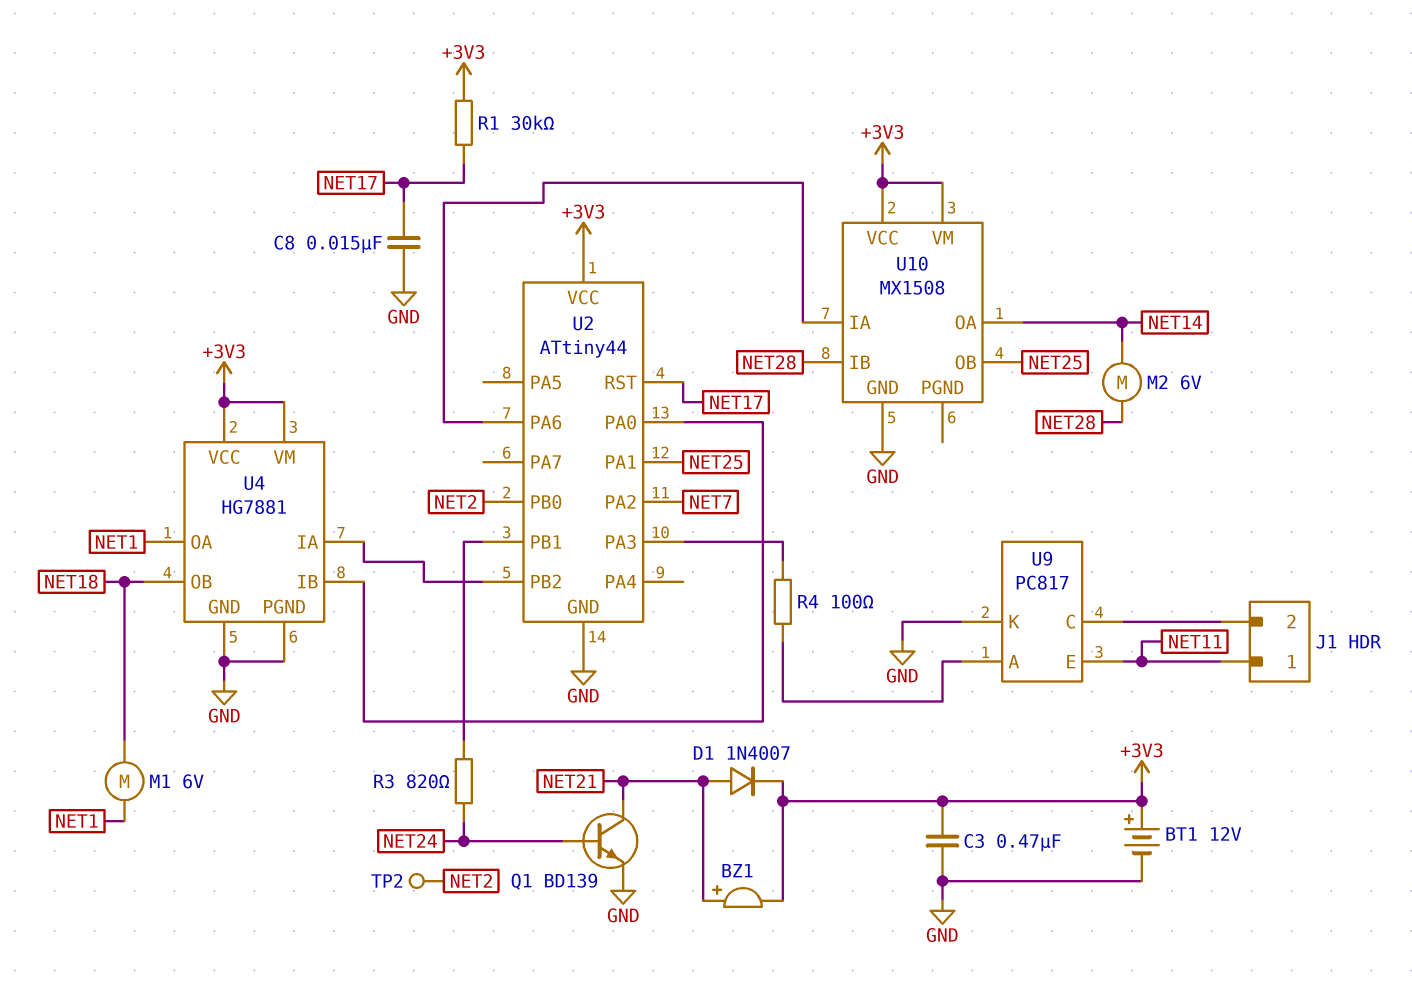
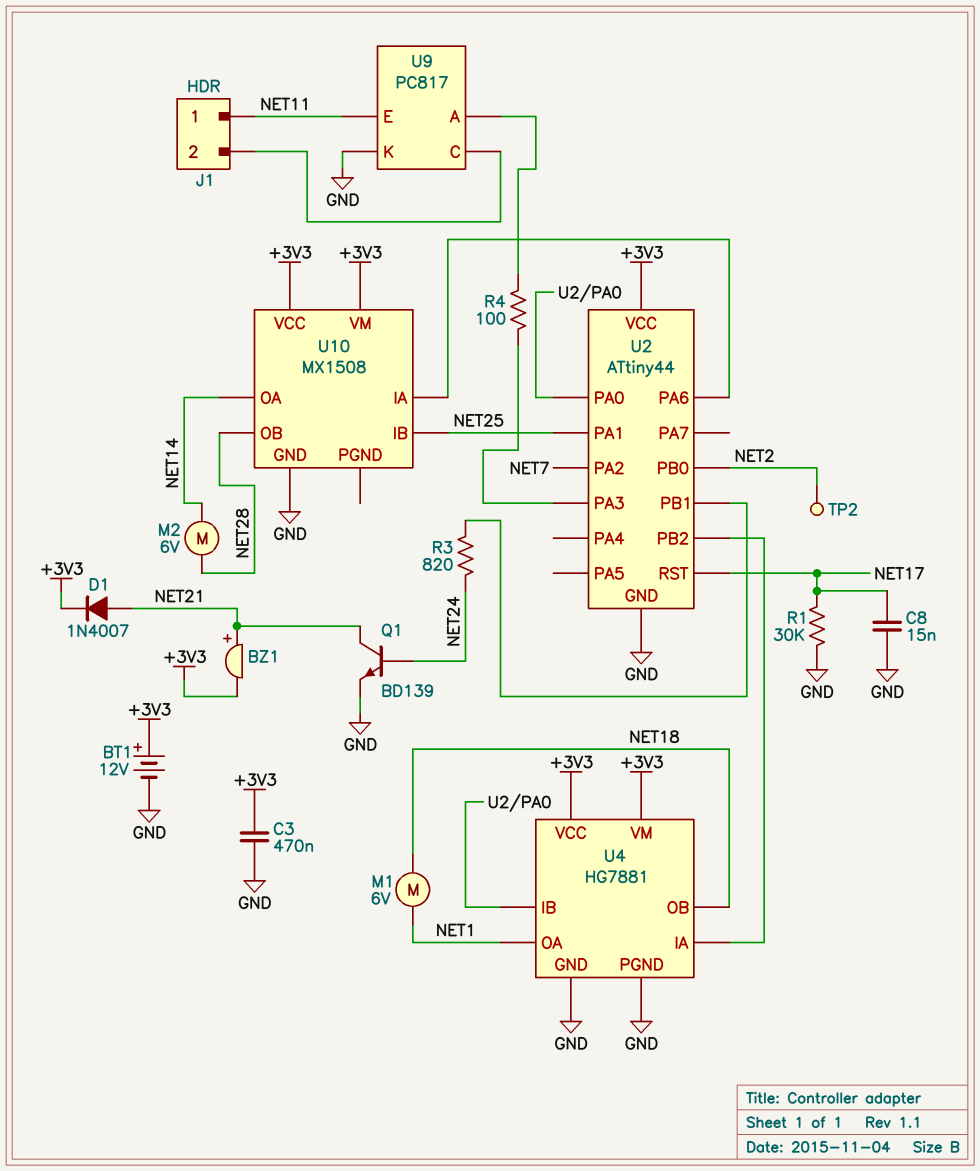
R1: 30k (+3V3, NET17) -> 30k (GND, NET17)
U10 pin IB: NET28 -> NET25
U10 pin OB: NET25 -> NET28

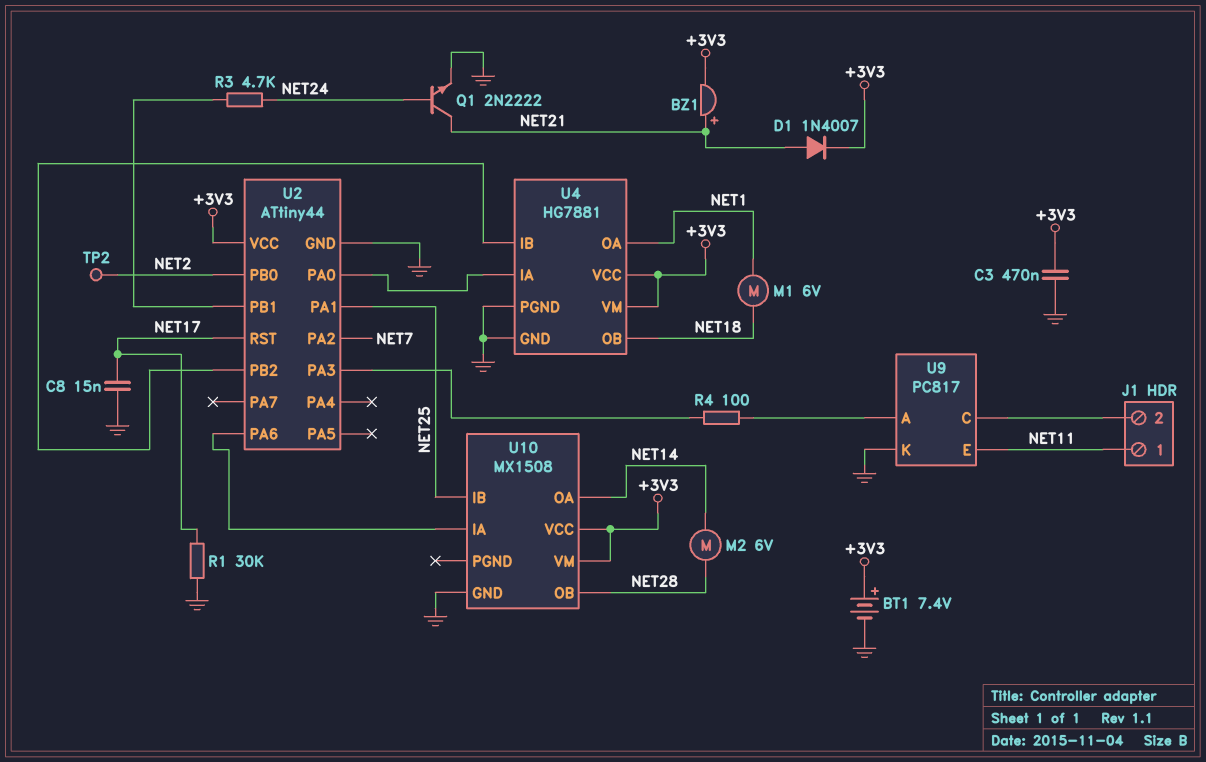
BT1: 12V (plus +3V3, minus GND) -> 7.4V (plus +3V3, minus GND)
Q1: NPN BD139 (B NET24, C NET21, E GND) -> NPN 2N2222 (B NET24, C NET21, E GND)
R3: 820 (NET24, U2/PB1) -> 4.7k (NET24, U2/PB1)
U4 pin IA: U2/PB2 -> U2/PA0
U4 pin IB: U2/PA0 -> U2/PB2

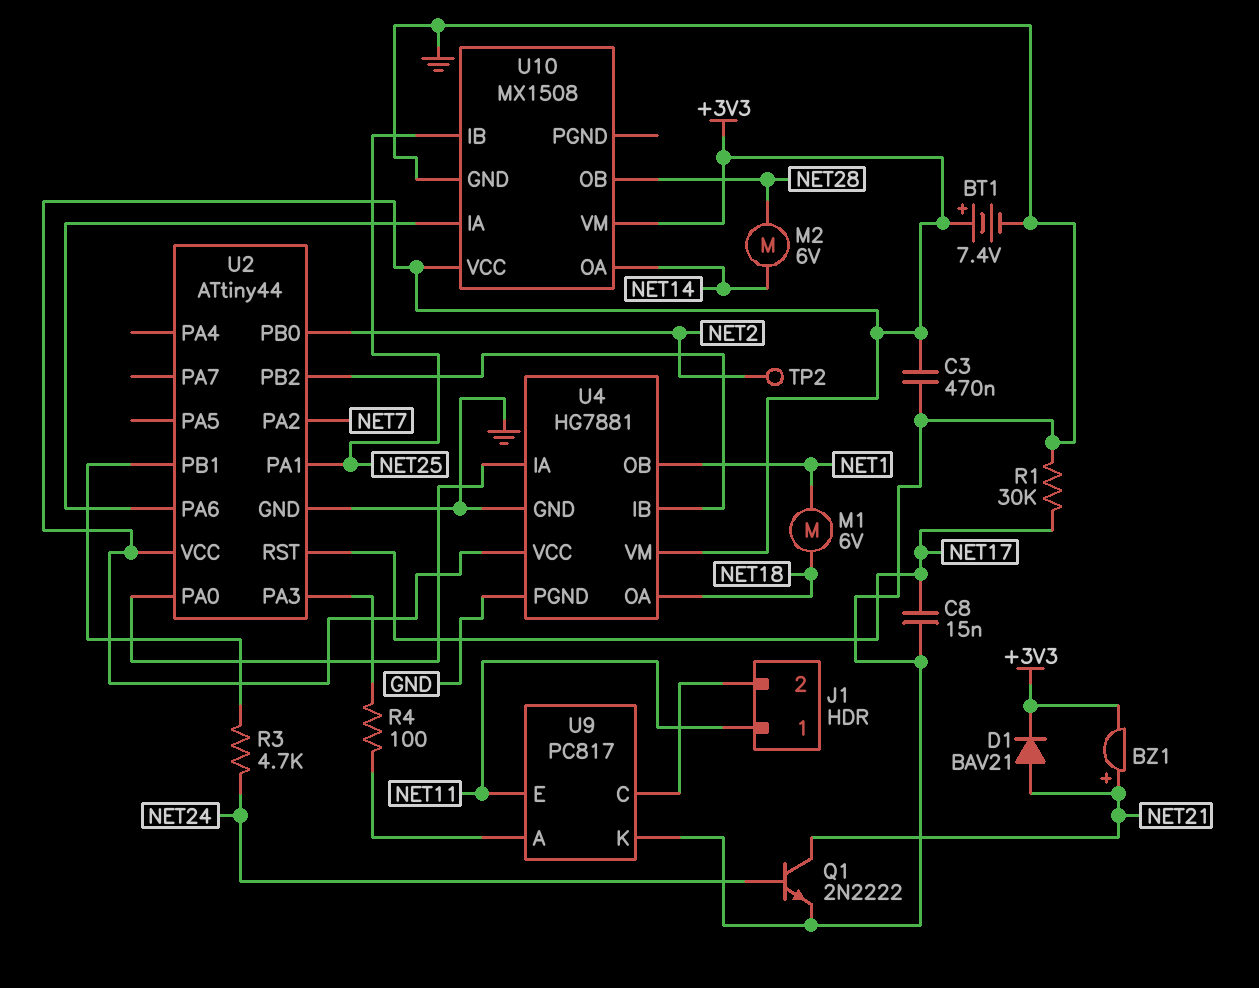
D1: diode 1N4007 (A NET21, K +3V3) -> diode BAV21 (A NET21, K +3V3)
U4 pin OA: NET1 -> NET18
U4 pin OB: NET18 -> NET1

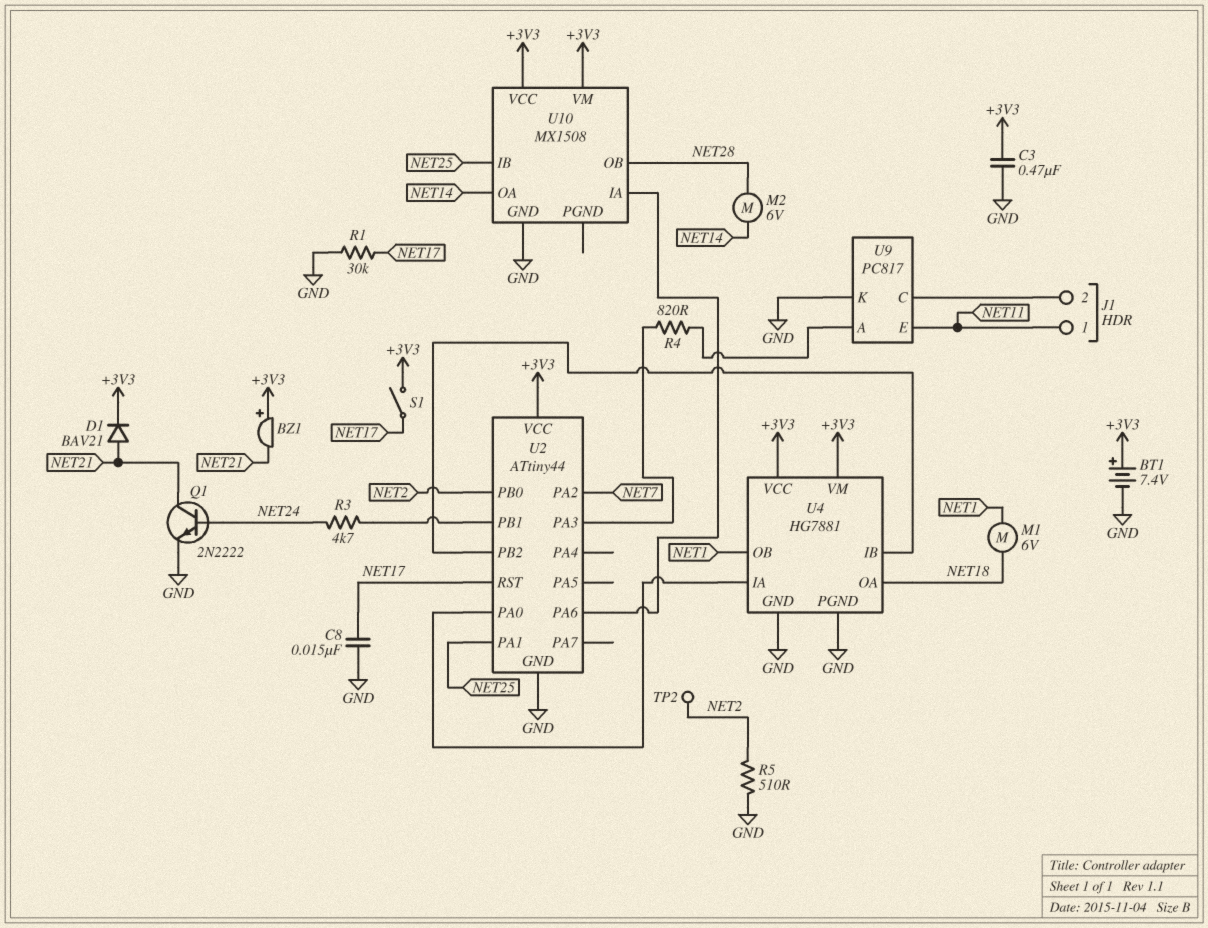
BZ1: buzzer (plus NET21, minus +3V3) -> buzzer (plus +3V3, minus NET21)
R4: 100 (U2/PA3, U9/A) -> 820 (U2/PA3, U9/A)
R5: none -> 510 (GND, NET2)
S1: none -> switch (+3V3, NET17)

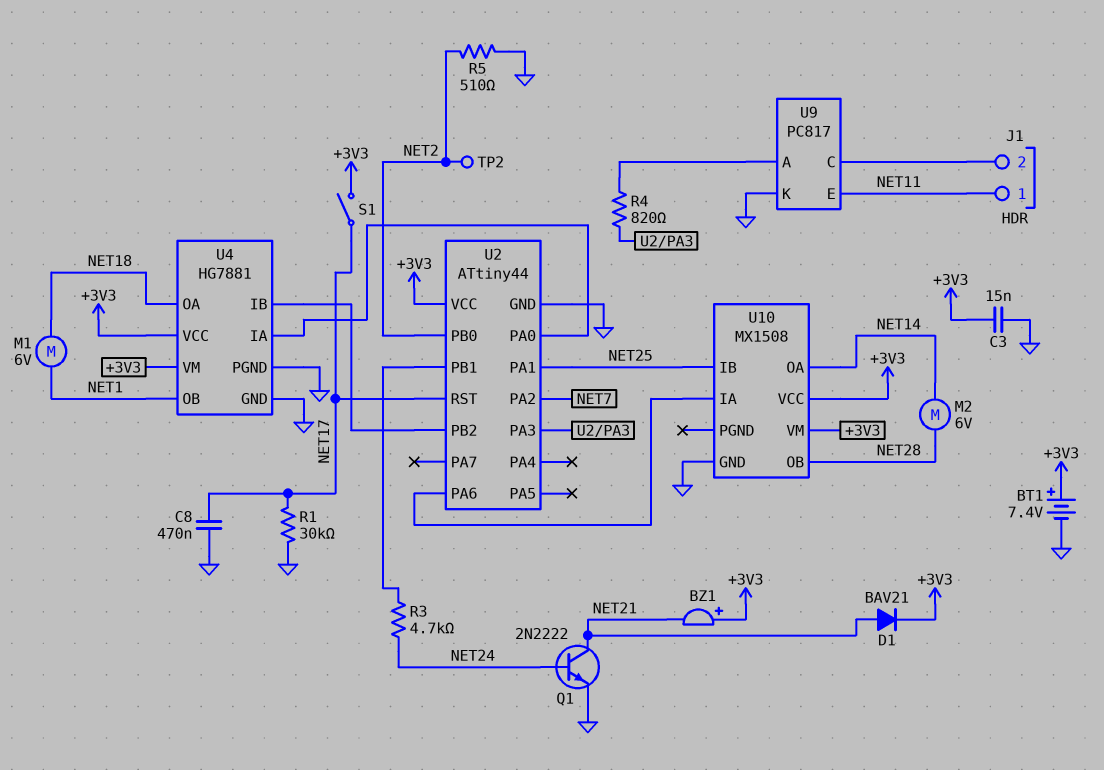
C3: 470nF (+3V3, GND) -> 15nF (+3V3, GND)
C8: 15nF (GND, NET17) -> 470nF (GND, NET17)

